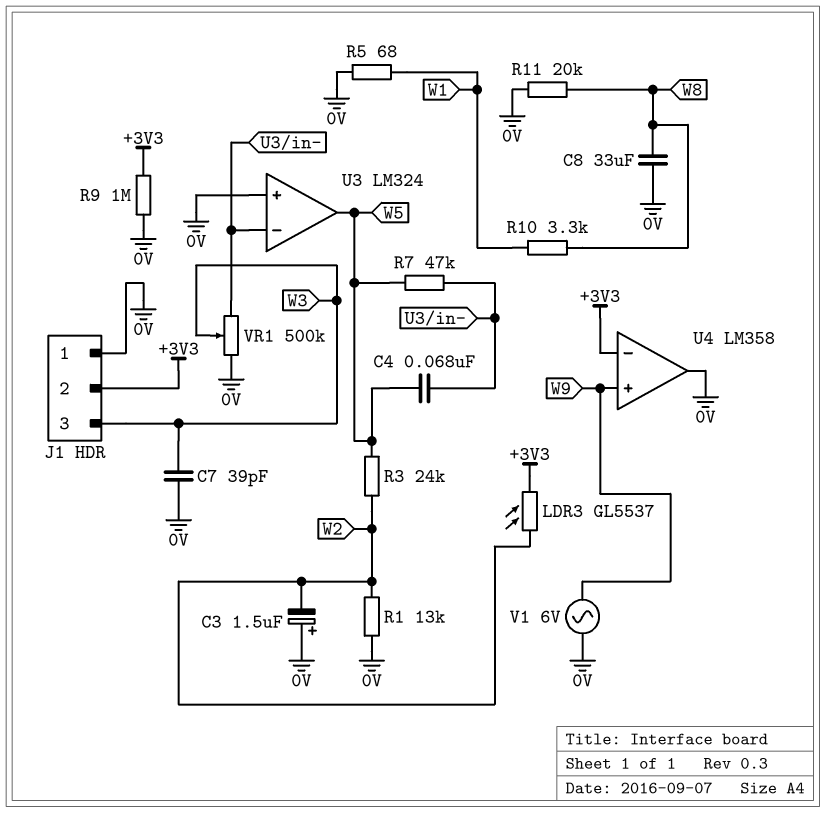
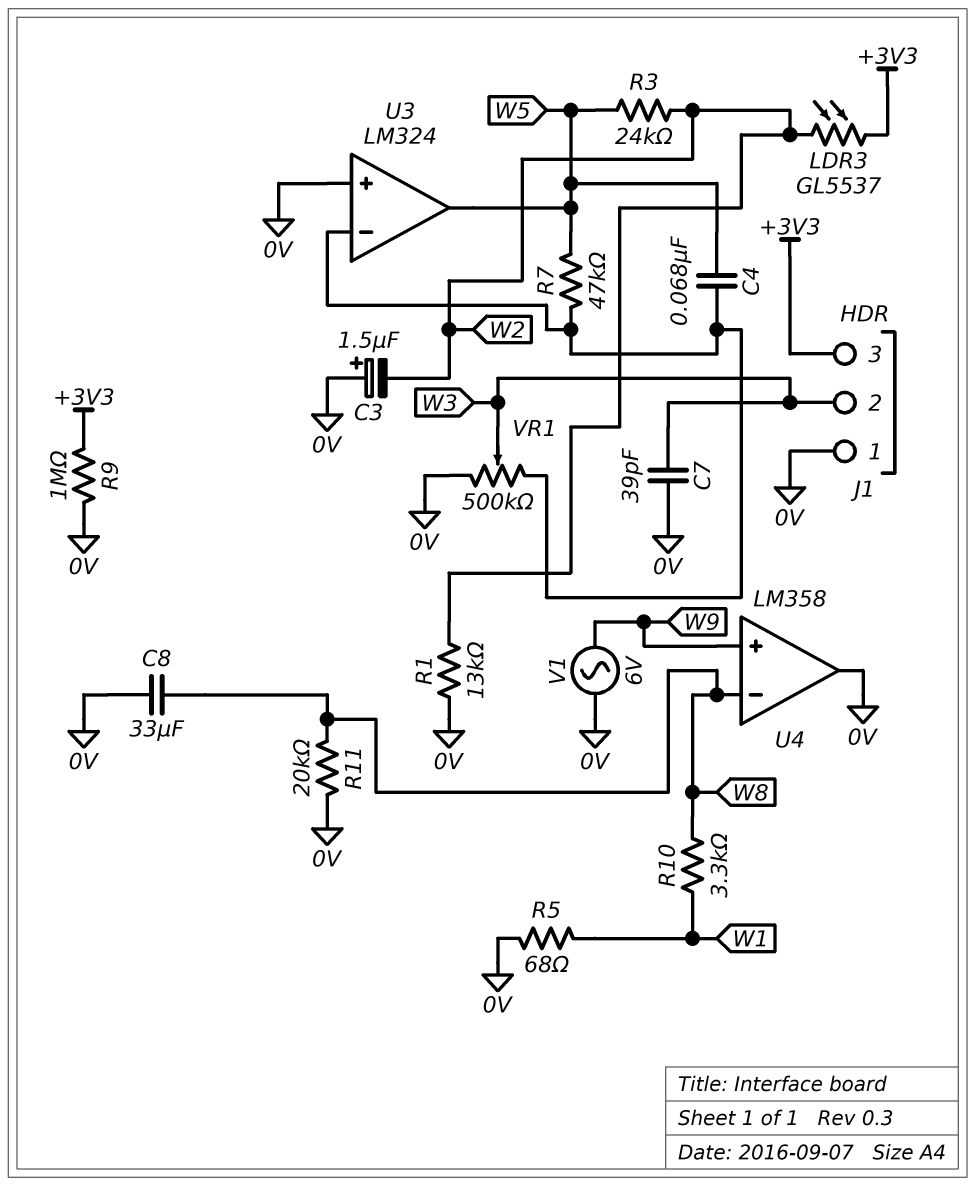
J1 pin 2: +3V3 -> W3
J1 pin 3: W3 -> +3V3
U4 pin in-: +3V3 -> W8

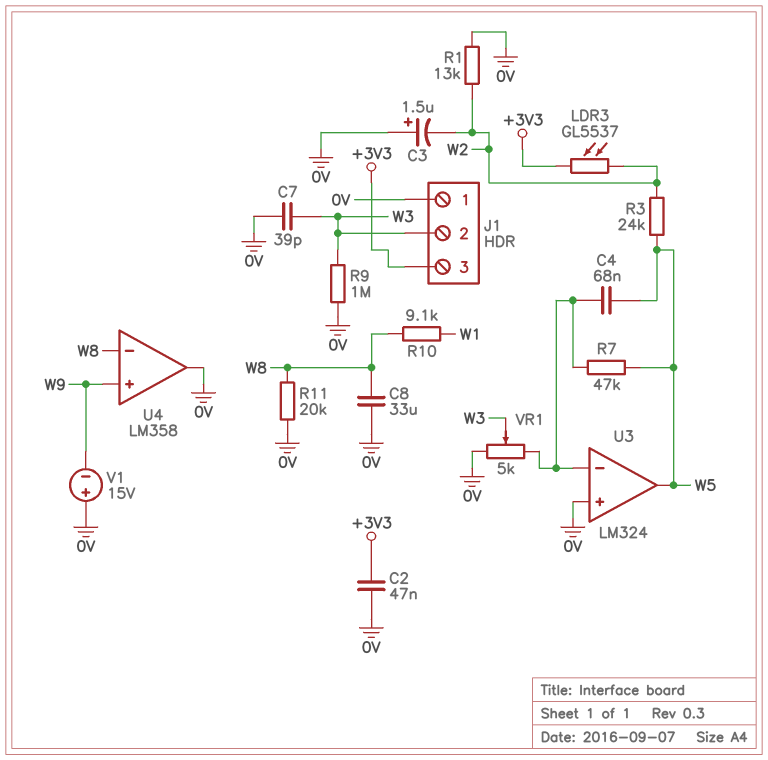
C2: none -> 47nF (+3V3, 0V)
R5: 68 (0V, W1) -> none
R9: 1M (+3V3, 0V) -> 1M (0V, W3)
R10: 3.3k (W1, W8) -> 9.1k (W1, W8)
V1: AC 6V (0V, W9) -> 15V (plus 0V, minus W9)
VR1: 500k (0V, U3/in-, wiper W3) -> 5k (0V, U3/in-, wiper W3)

